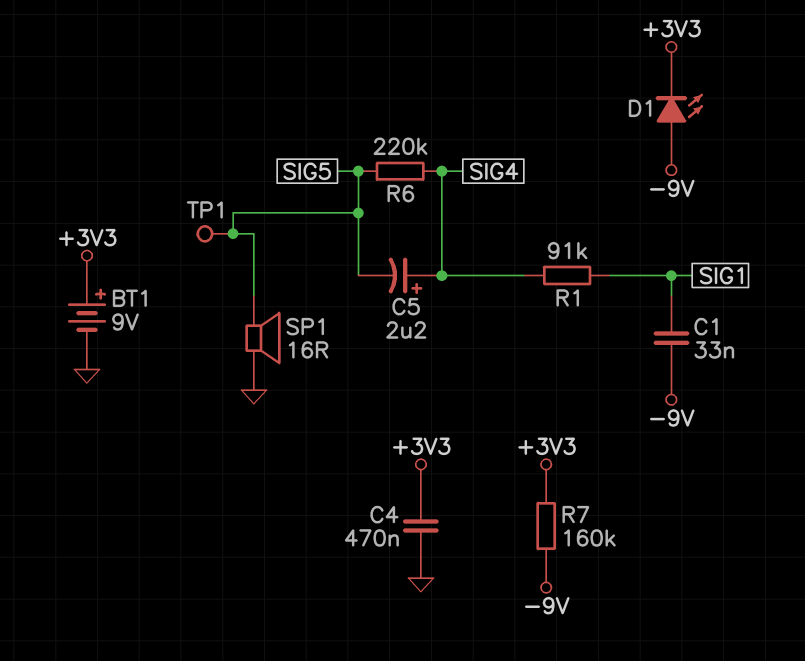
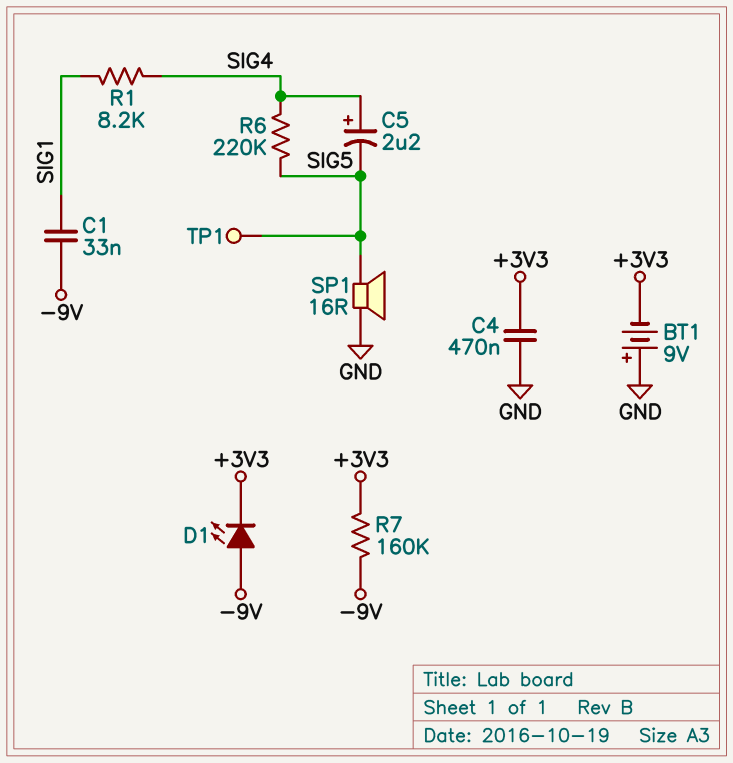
BT1: 9V (plus +3V3, minus GND) -> 9V (plus GND, minus +3V3)
R1: 91k (SIG1, SIG4) -> 8.2k (SIG1, SIG4)

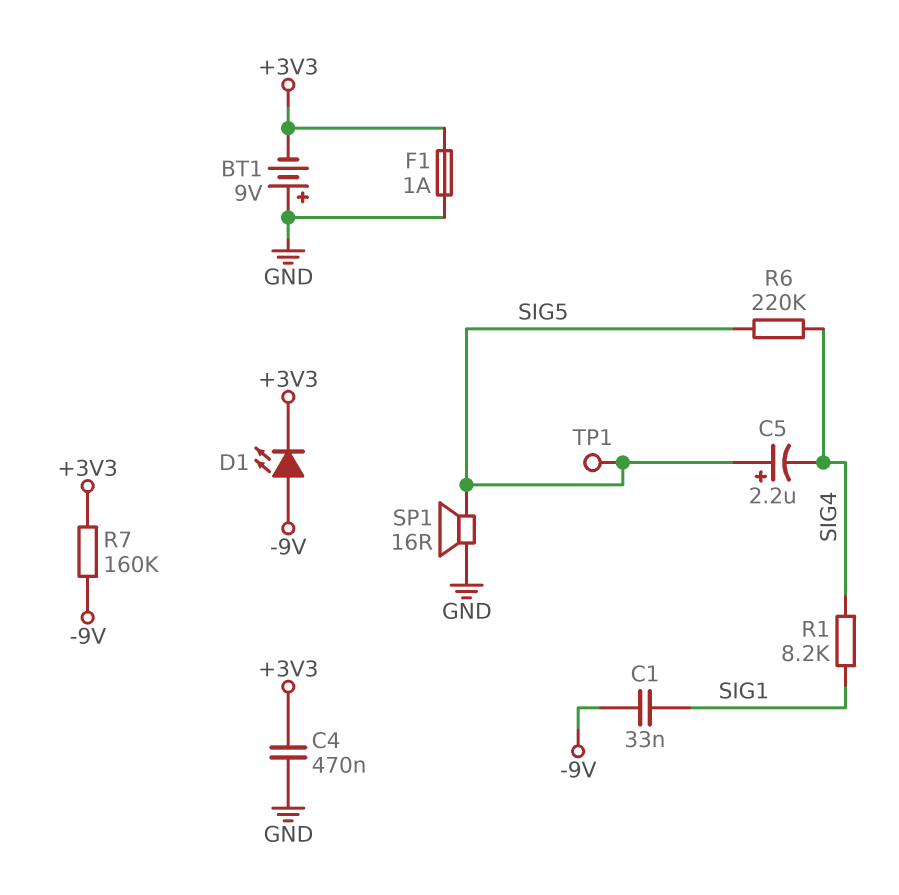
C5: 2.2uF (plus SIG4, minus SIG5) -> 2.2uF (plus SIG5, minus SIG4)
F1: none -> 1A (+3V3, GND)

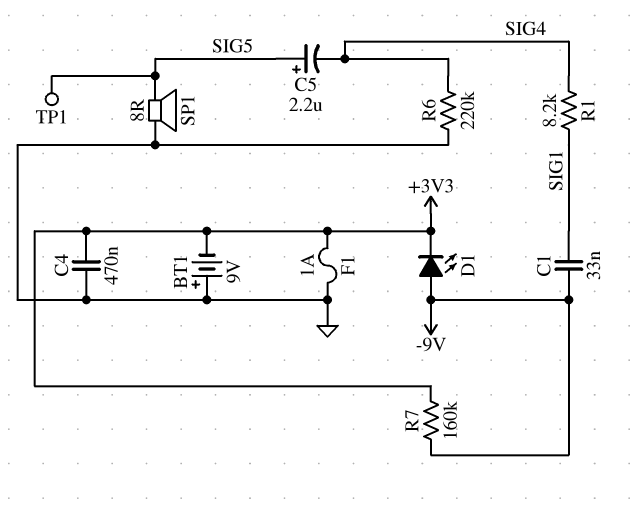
R6: 220k (SIG4, SIG5) -> 220k (GND, SIG4)
SP1: speaker 16R (GND, SIG5) -> speaker 8R (GND, SIG5)

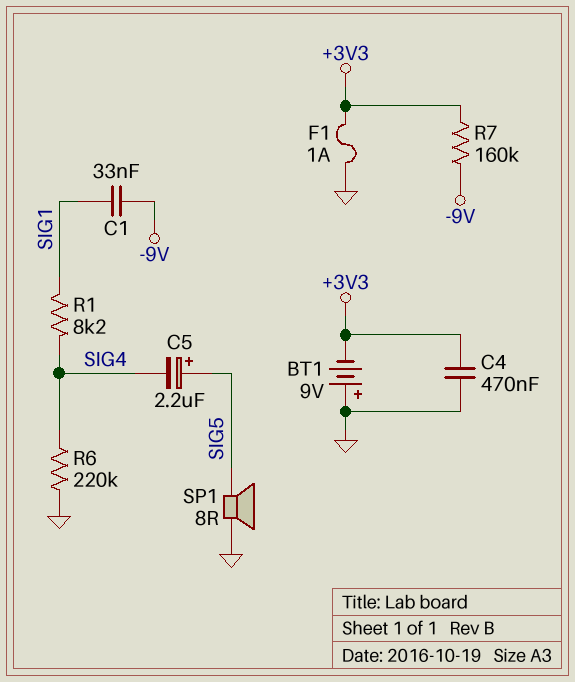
D1: LED (A -9V, K +3V3) -> none
TP1: test point (SIG5) -> none

